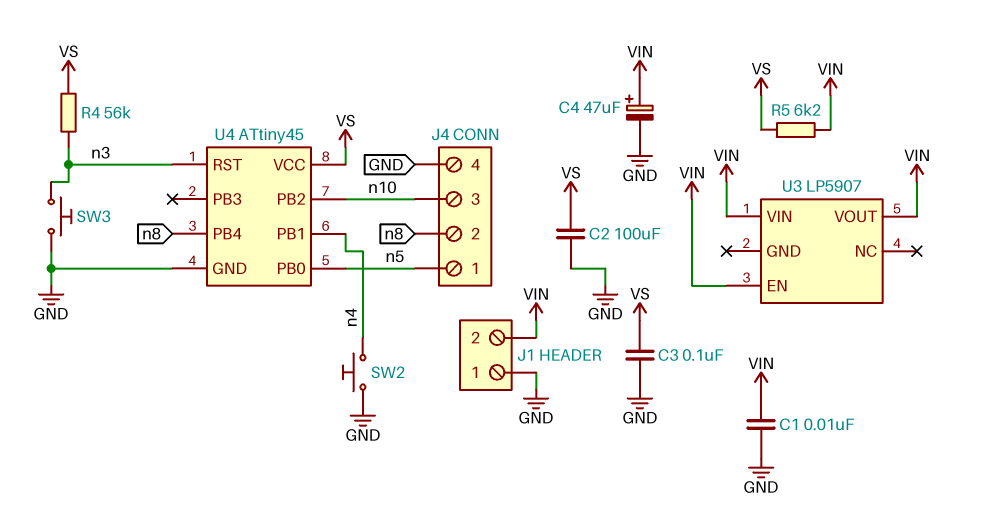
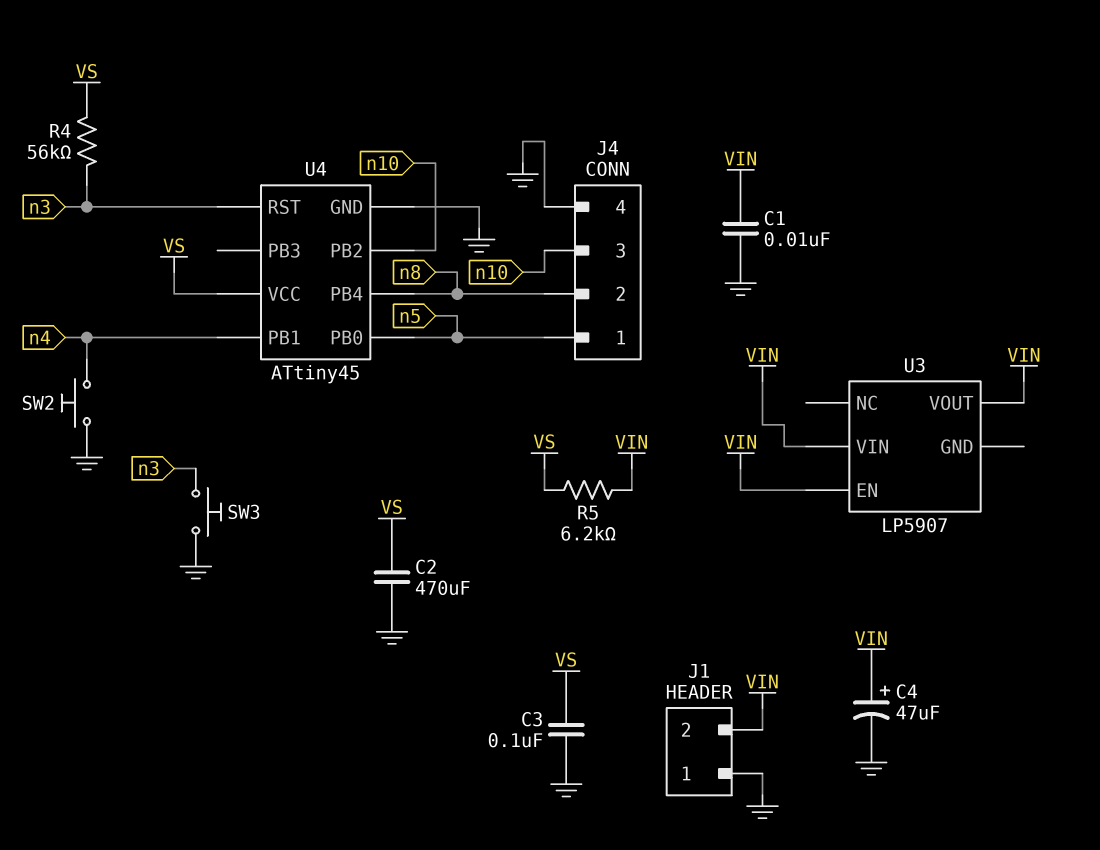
C2: 100uF (GND, VS) -> 470uF (GND, VS)

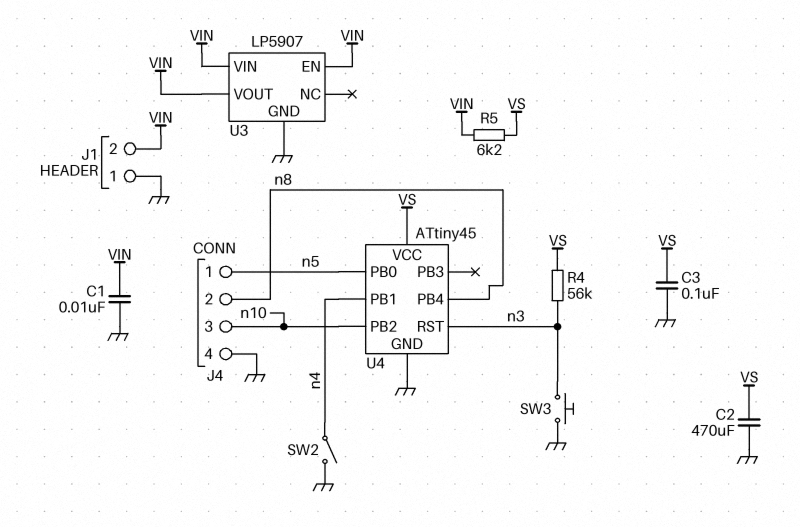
C4: 47uF (plus VIN, minus GND) -> none
SW2: button (GND, n4) -> switch (GND, n4)
U3 pin GND: none -> GND

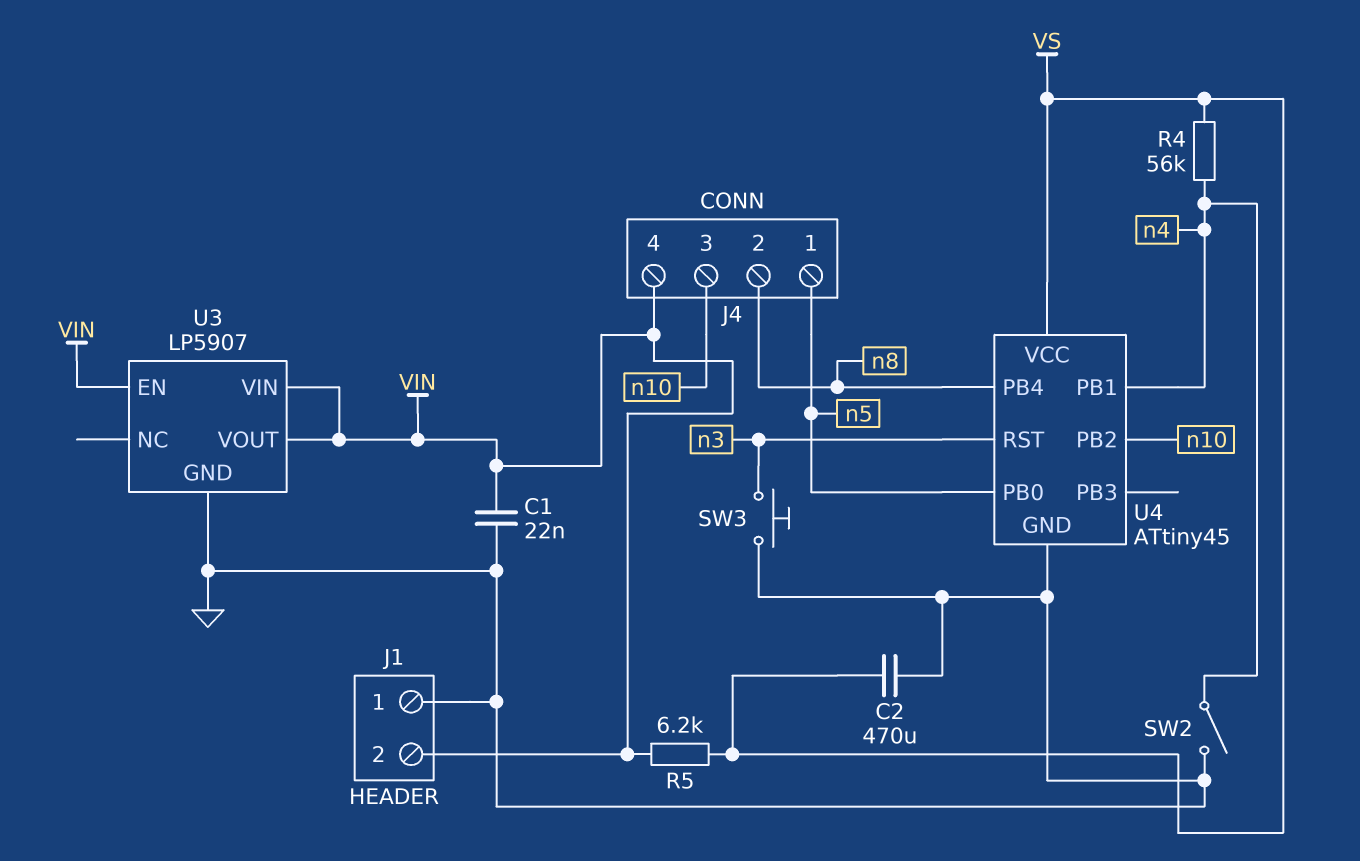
C1: 10nF (GND, VIN) -> 22nF (GND, VIN)
C3: 100nF (GND, VS) -> none
J4 pin 4: GND -> VIN
R4: 56k (VS, n3) -> 56k (VS, n4)

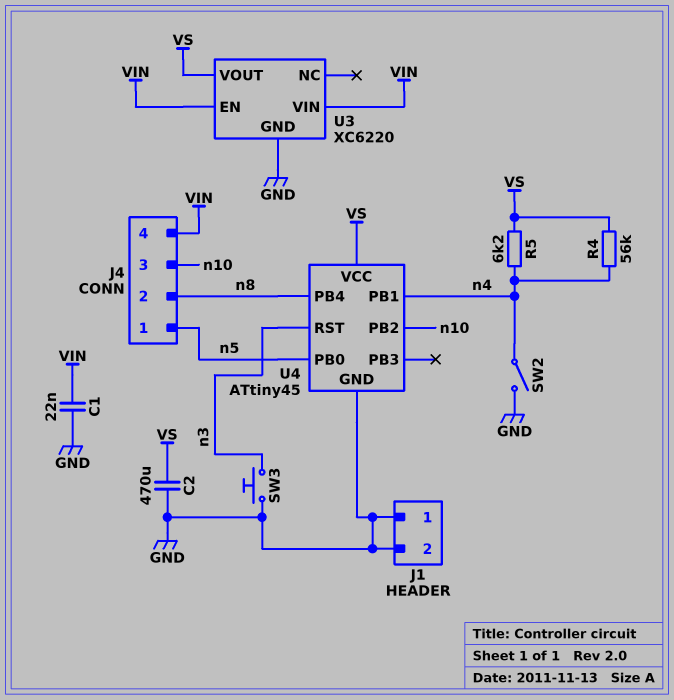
J1 pin 2: VIN -> GND
R5: 6.2k (VIN, VS) -> 6.2k (VS, n4)
U3: LP5907 -> XC6220
U3 pin VOUT: VIN -> VS

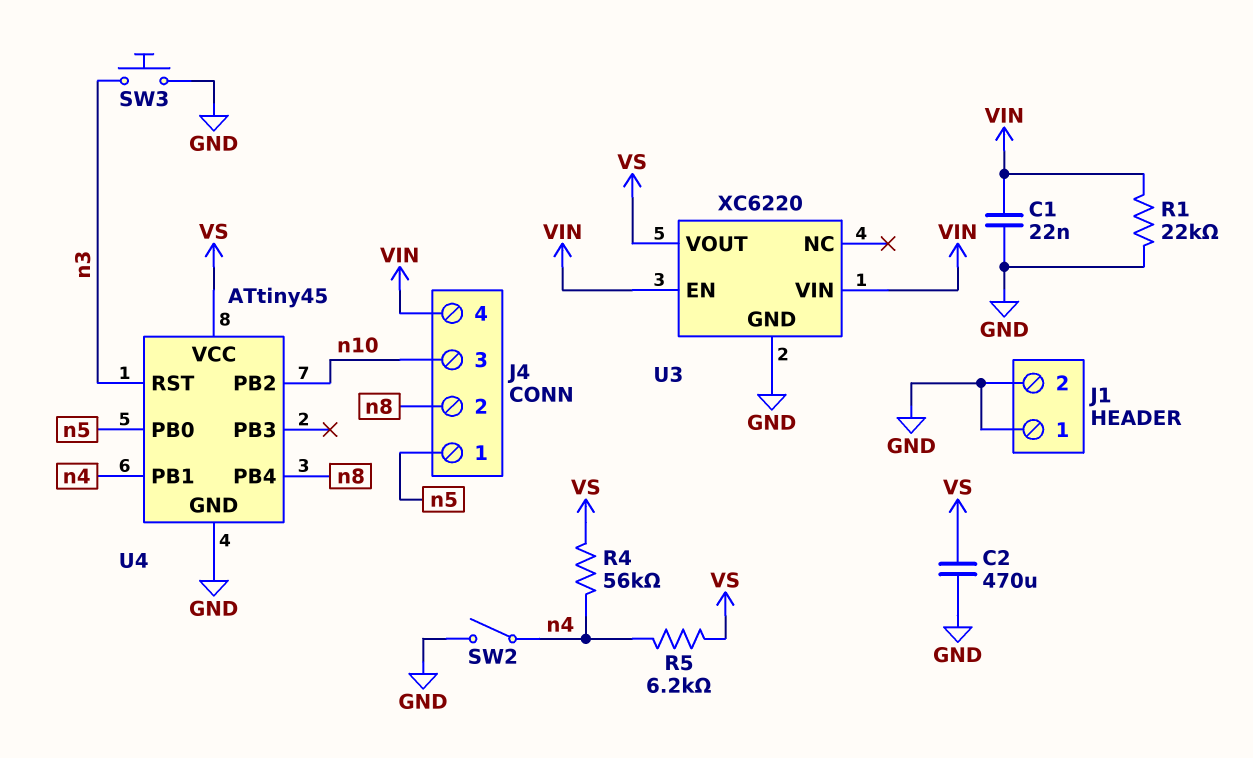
R1: none -> 22k (GND, VIN)

